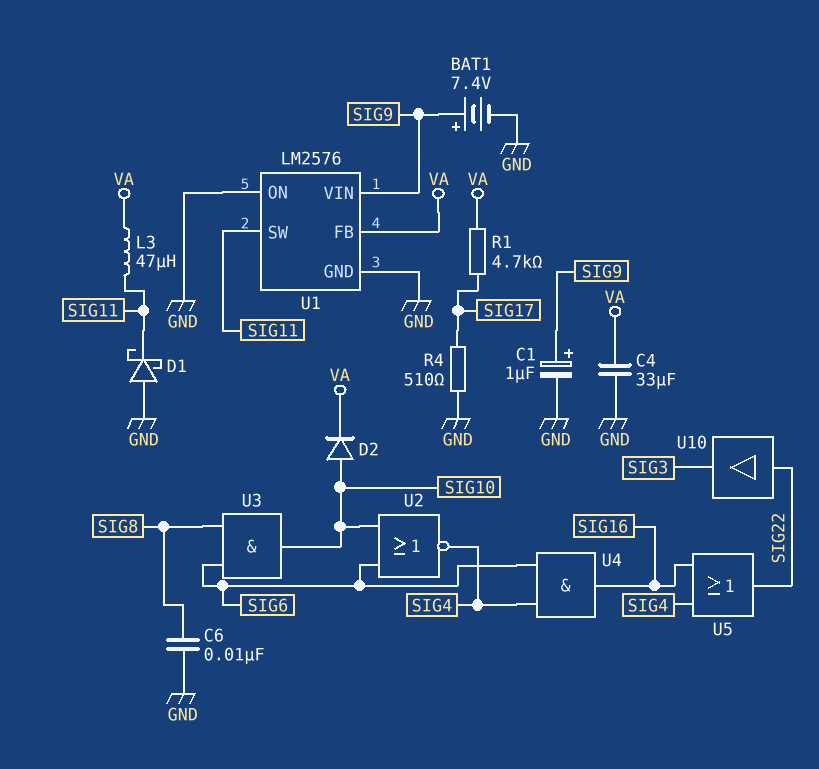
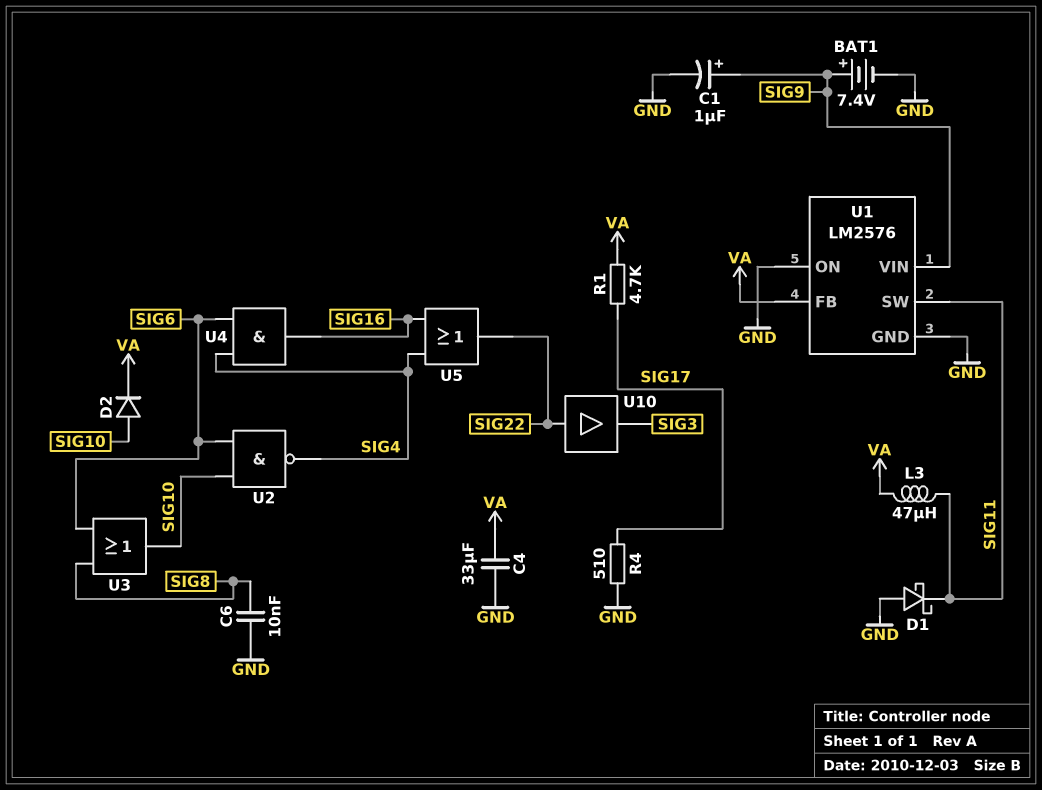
U2: NOR (in SIG6, in SIG10, out SIG4) -> NAND (in SIG6, in SIG10, out SIG4)
U3: AND (in SIG6, in SIG8, out SIG10) -> OR (in SIG6, in SIG8, out SIG10)

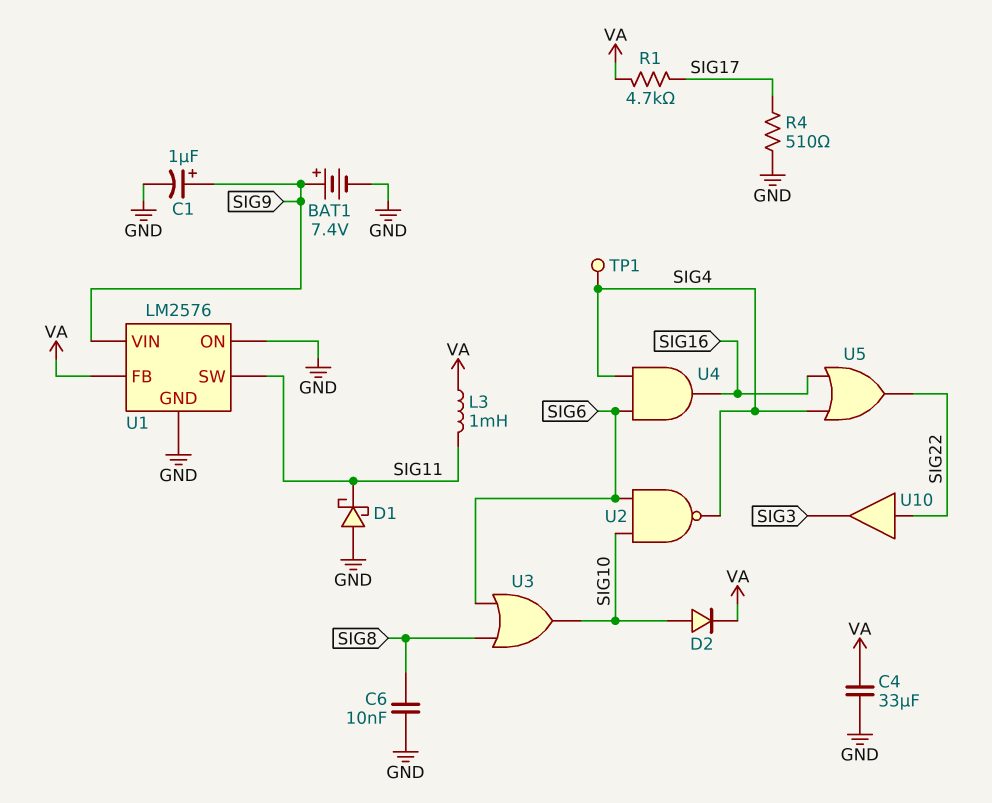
L3: 47uH (SIG11, VA) -> 1mH (SIG11, VA)
TP1: none -> test point (SIG4)

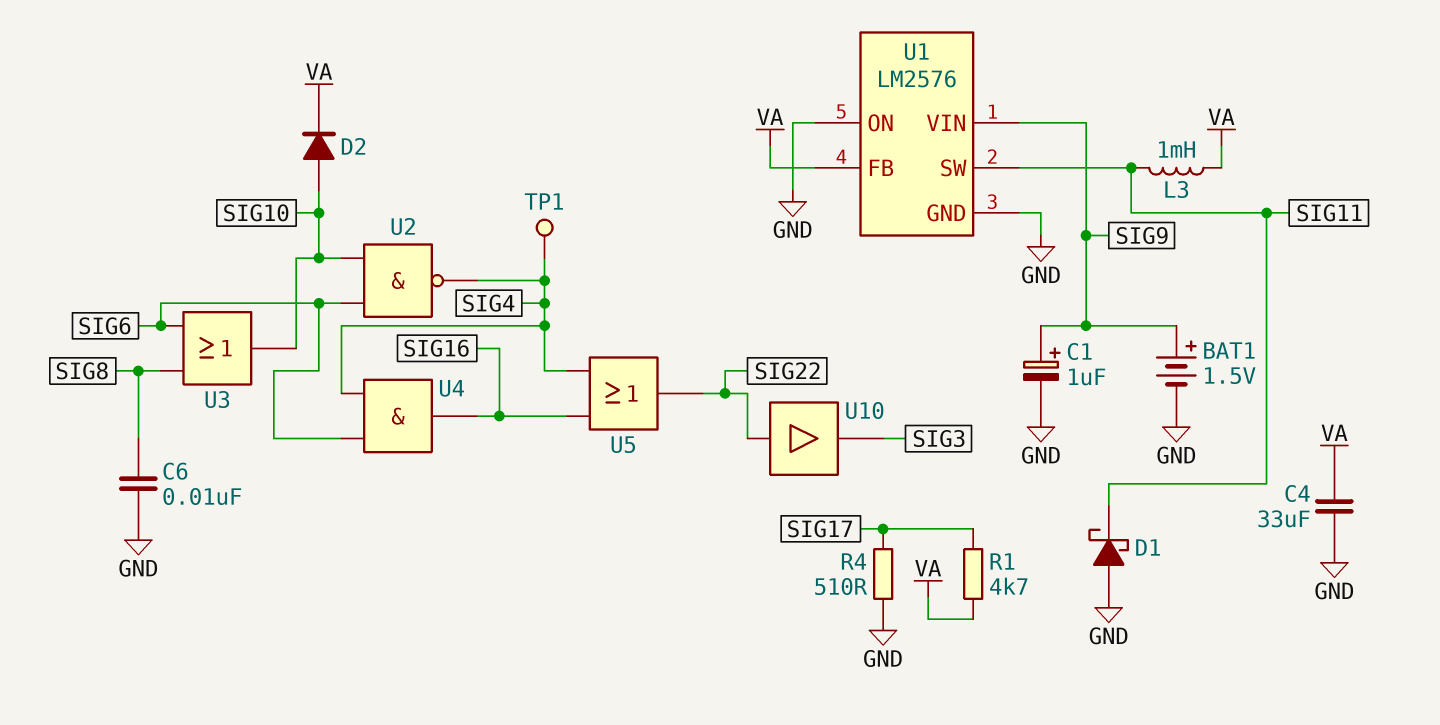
BAT1: 7.4V (plus SIG9, minus GND) -> 1.5V (plus SIG9, minus GND)

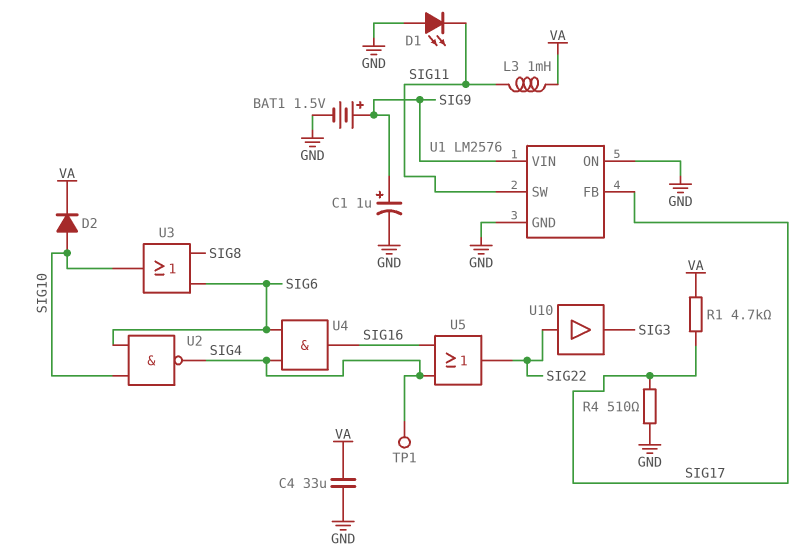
C6: 10nF (GND, SIG8) -> none
D1: schottky (A GND, K SIG11) -> LED (A GND, K SIG11)
U1 pin FB: VA -> SIG17

